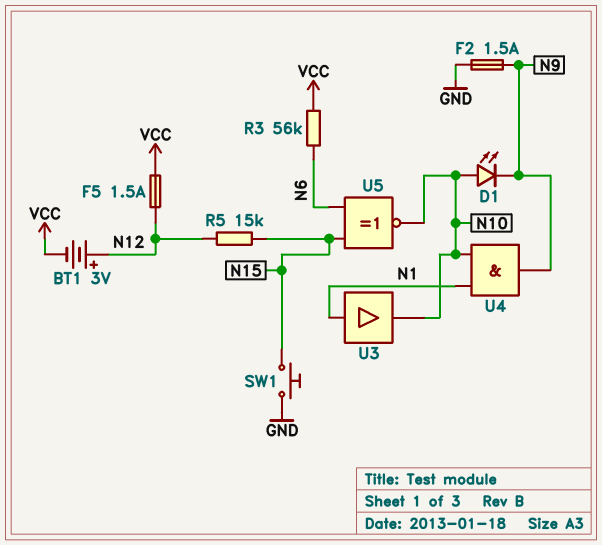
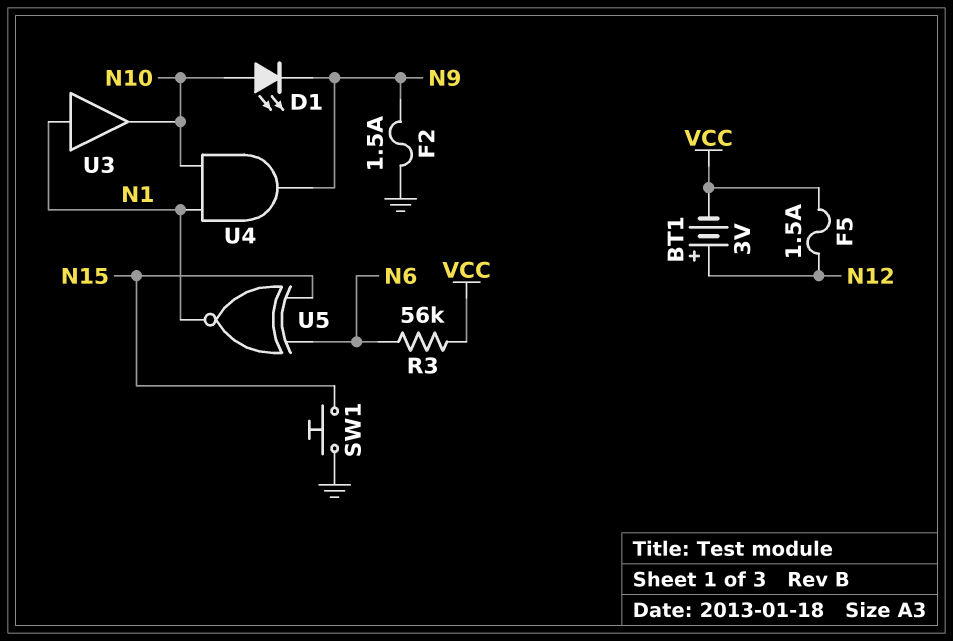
R5: 15k (N12, N15) -> none
U5: XNOR (in N6, in N15, out N10) -> XNOR (in N6, in N15, out N1)

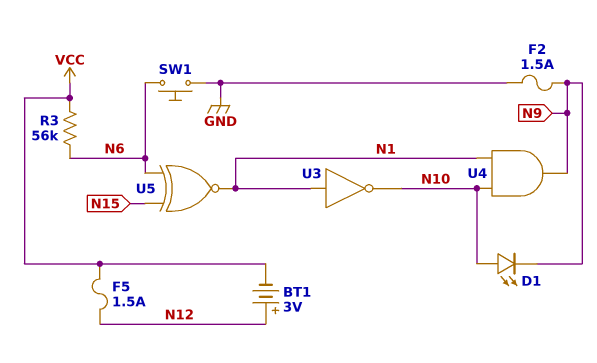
SW1: button (GND, N15) -> button (GND, N6)
U3: buffer (in N1, out N10) -> NOT (in N1, out N10)

